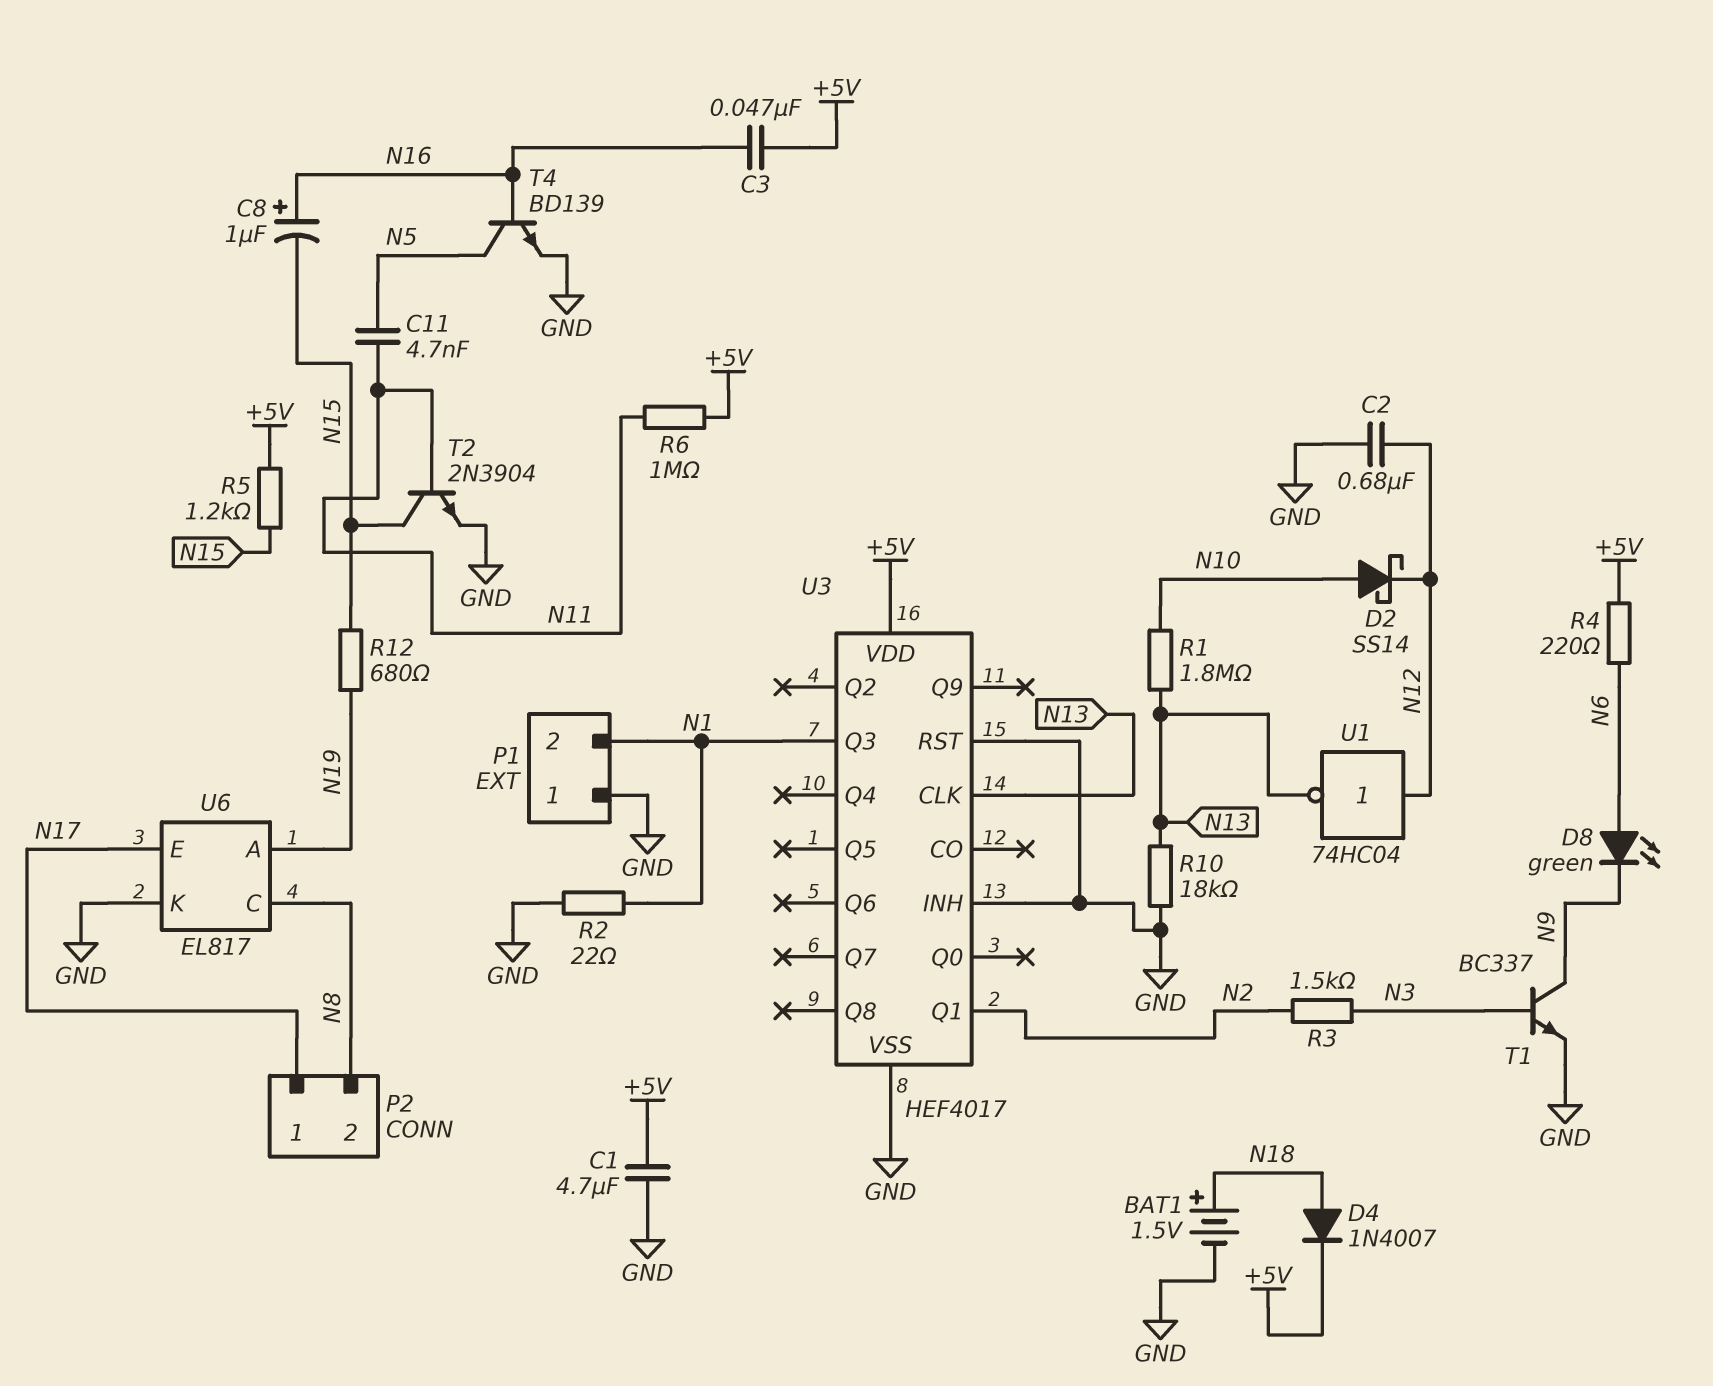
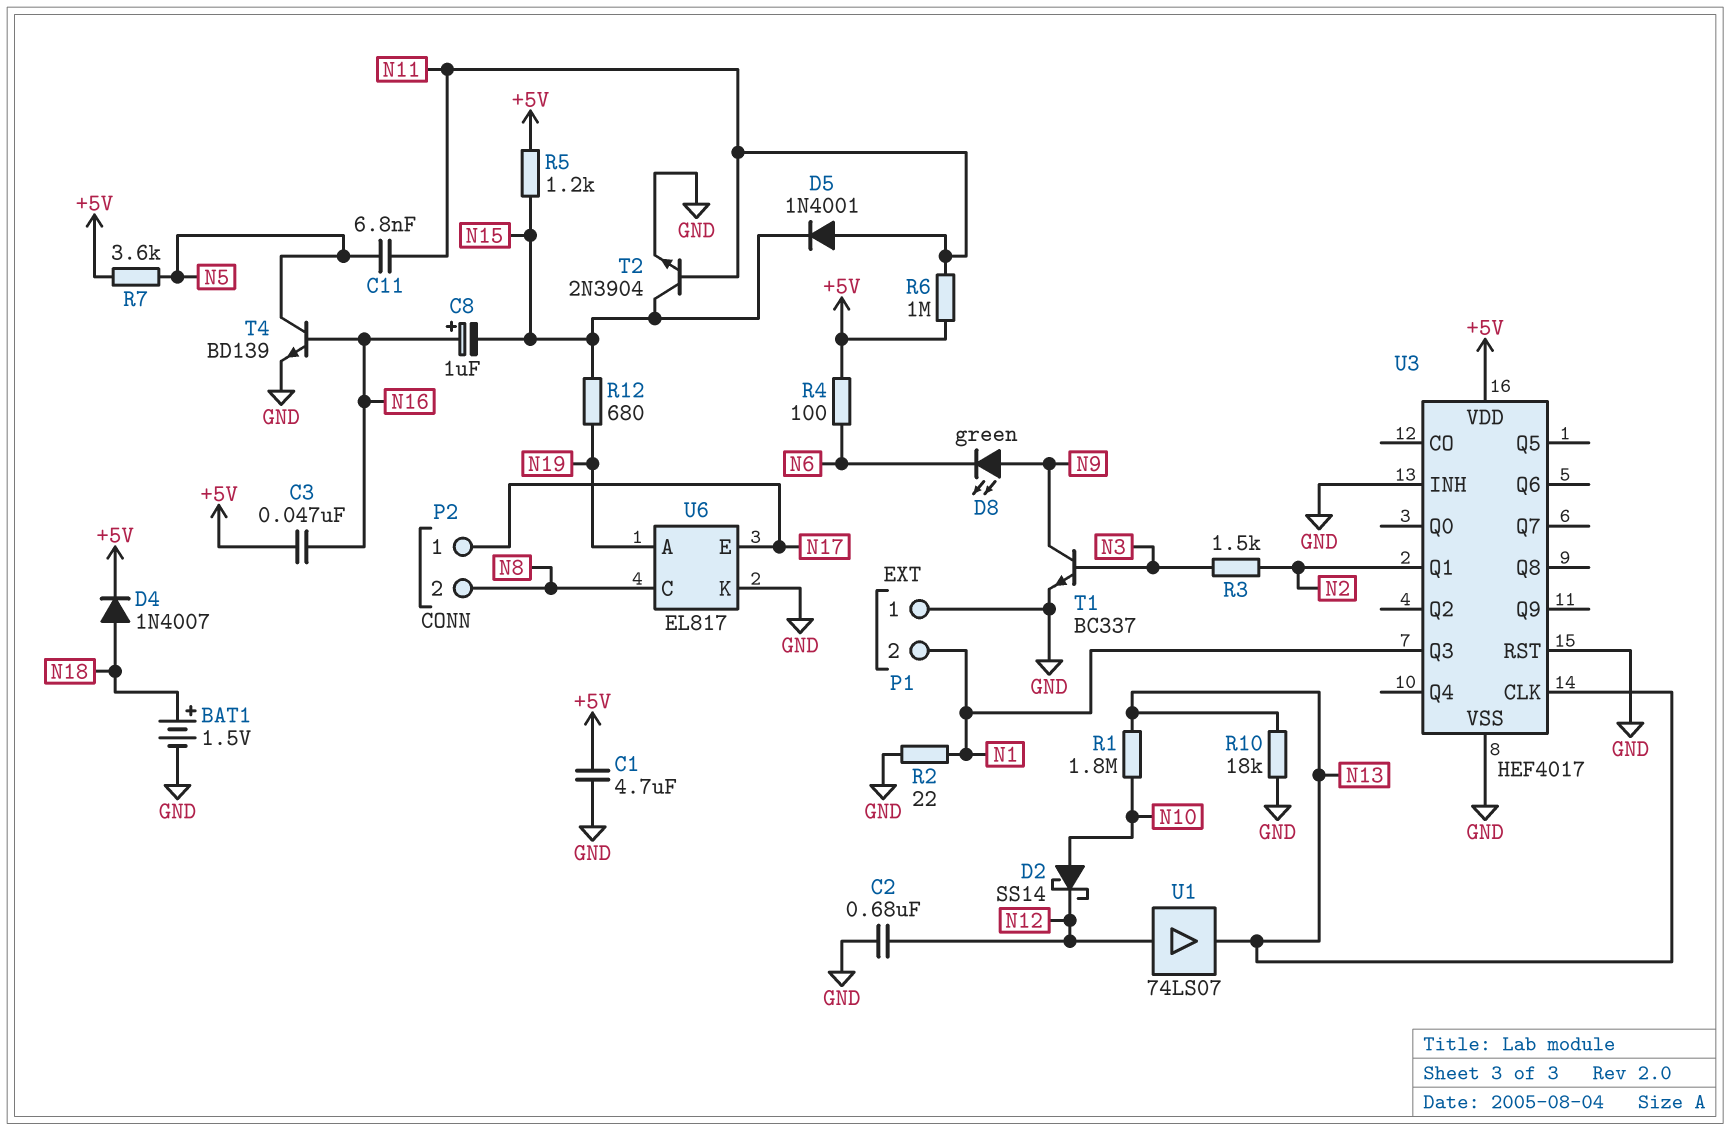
C11: 4.7nF (N5, N11) -> 6.8nF (N5, N11)
D5: none -> diode 1N4001 (A N11, K N15)
D8: LED green (A N6, K N9) -> LED green (A N9, K N6)
R4: 220 (+5V, N6) -> 100 (+5V, N6)
R7: none -> 3.6k (+5V, N5)
U1: NOT 74HC04 (in N12, out N13) -> buffer 74LS07 (in N12, out N13)

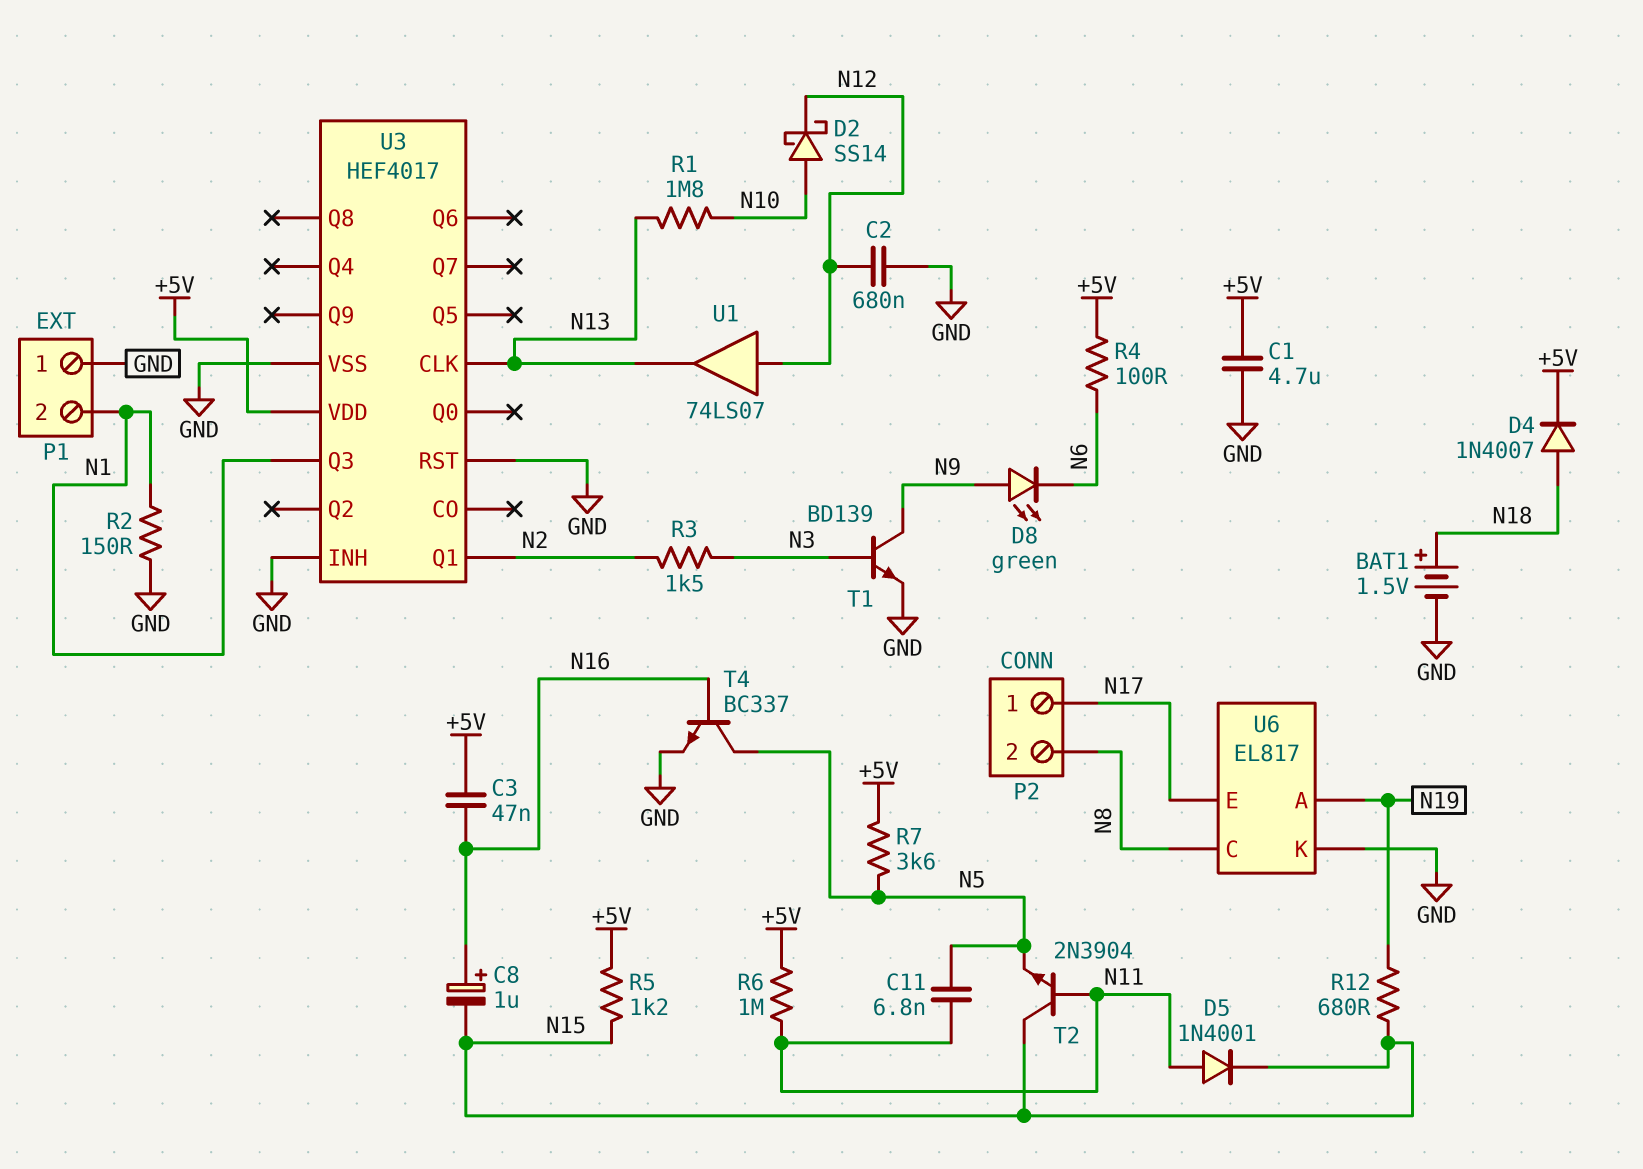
R2: 22 (GND, N1) -> 150 (GND, N1)
R10: 18k (GND, N13) -> none
T1: NPN BC337 (B N3, C N9, E GND) -> NPN BD139 (B N3, C N9, E GND)
T2: NPN 2N3904 (B N11, C N15, E GND) -> NPN 2N3904 (B N11, C N15, E N5)
T4: NPN BD139 (B N16, C N5, E GND) -> NPN BC337 (B N16, C N5, E GND)

